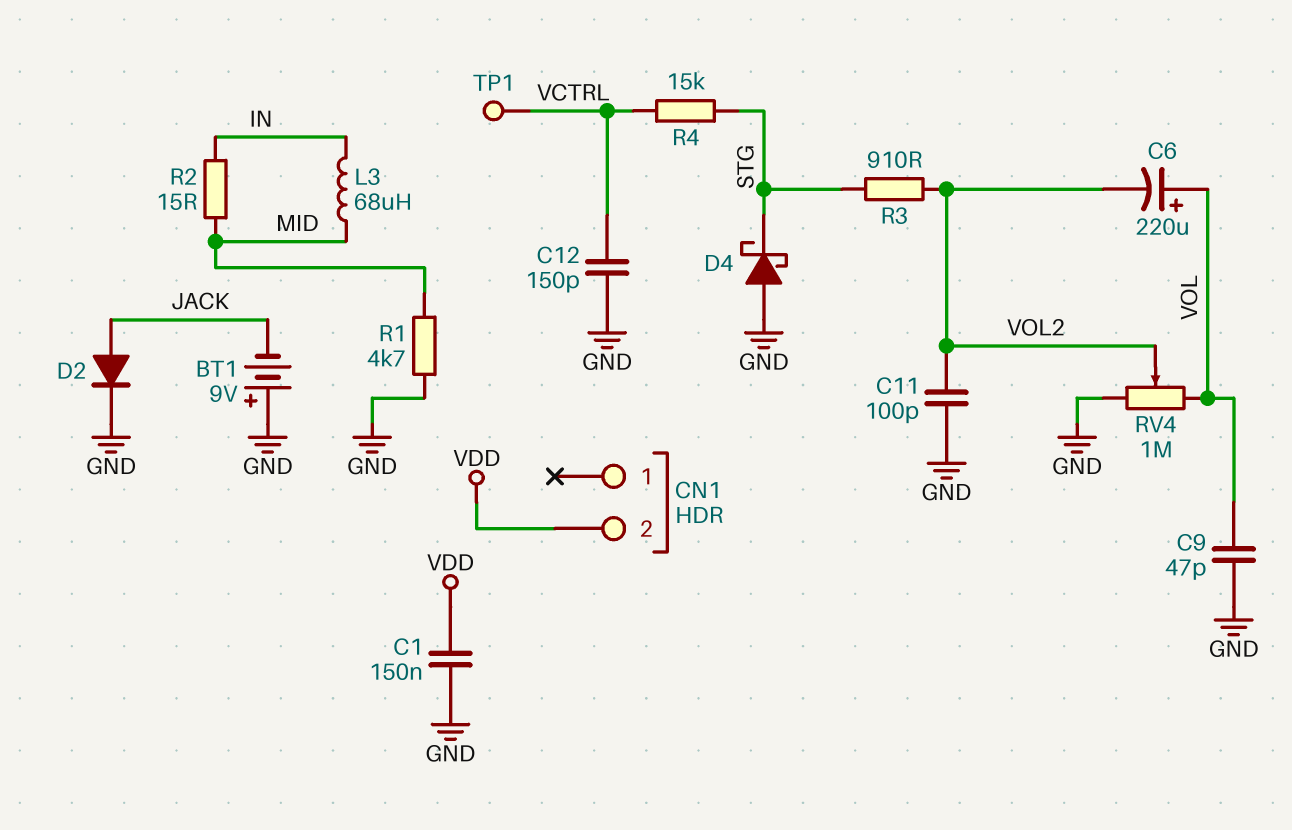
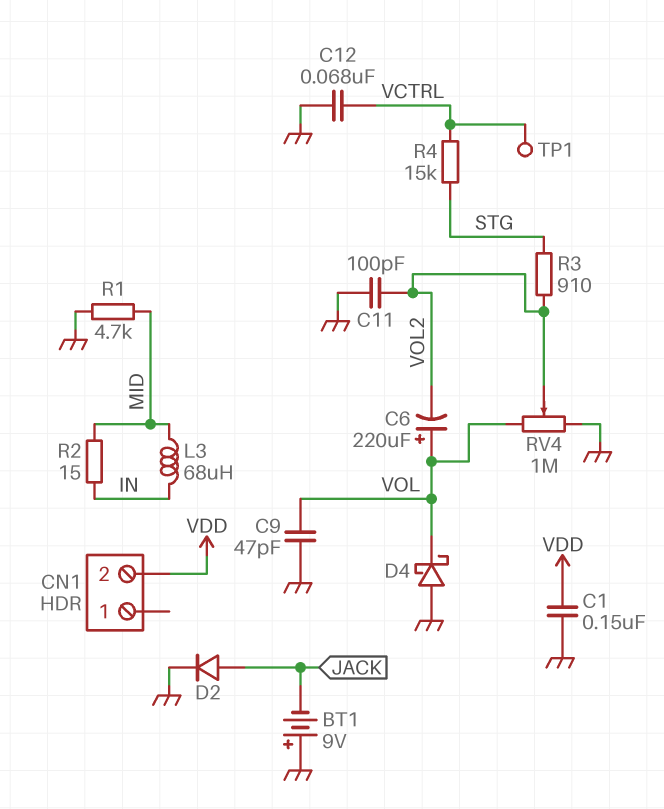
C12: 150pF (GND, VCTRL) -> 68nF (GND, VCTRL)
D4: schottky (A GND, K STG) -> schottky (A GND, K VOL)

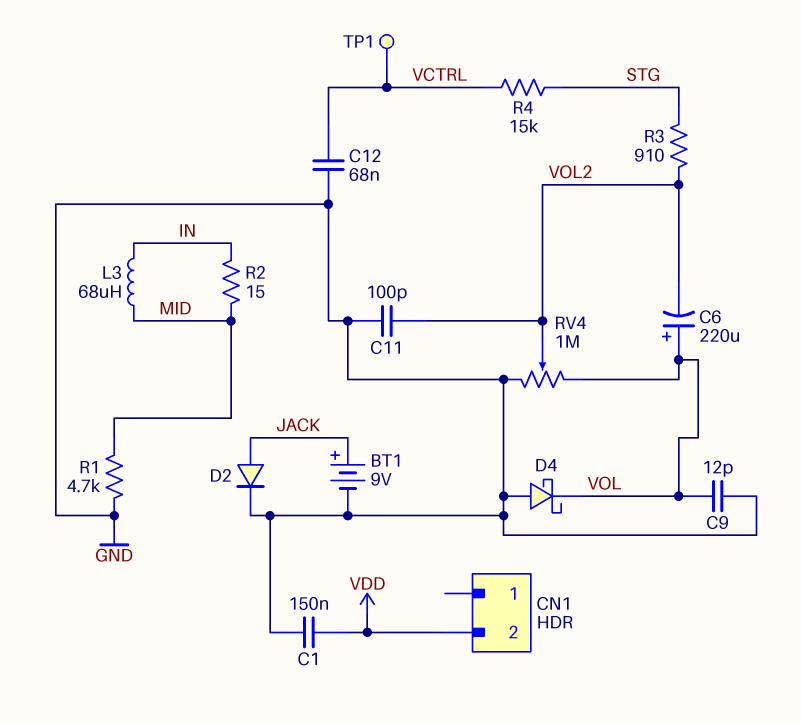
BT1: 9V (plus GND, minus JACK) -> 9V (plus JACK, minus GND)
C9: 47pF (GND, VOL) -> 12pF (GND, VOL)

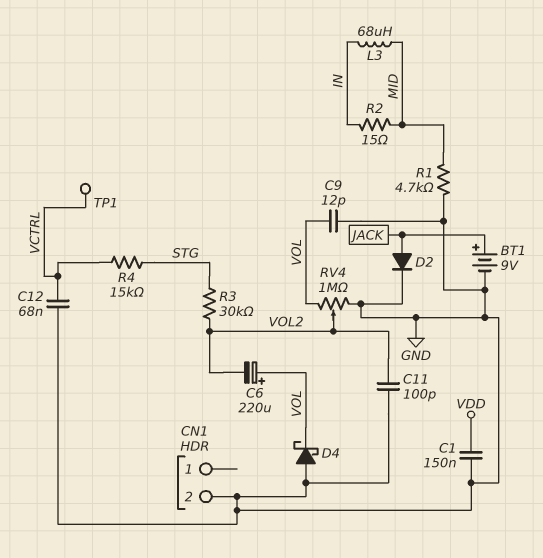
CN1 pin 2: VDD -> GND
R3: 910 (STG, VOL2) -> 30k (STG, VOL2)

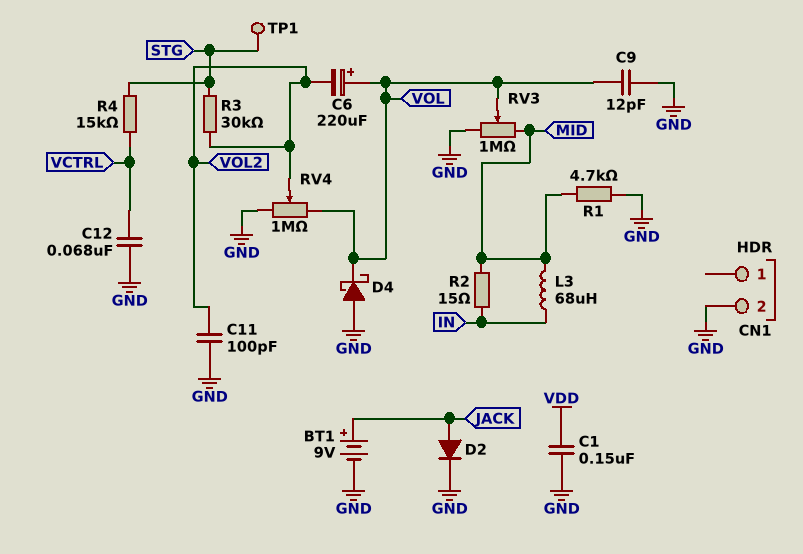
RV3: none -> 1M (GND, MID, wiper VOL)
TP1: test point (VCTRL) -> test point (STG)

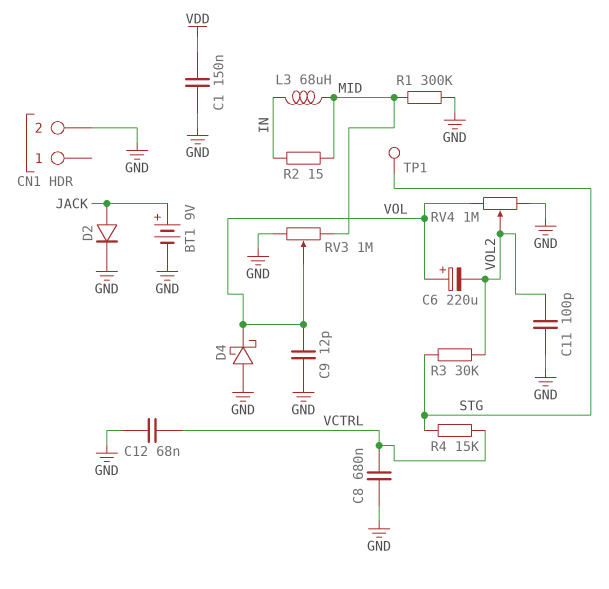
C8: none -> 680nF (GND, VCTRL)
R1: 4.7k (GND, MID) -> 300k (GND, MID)

